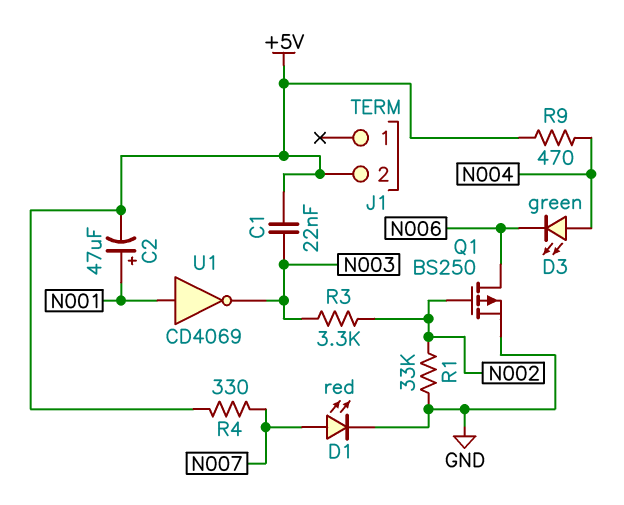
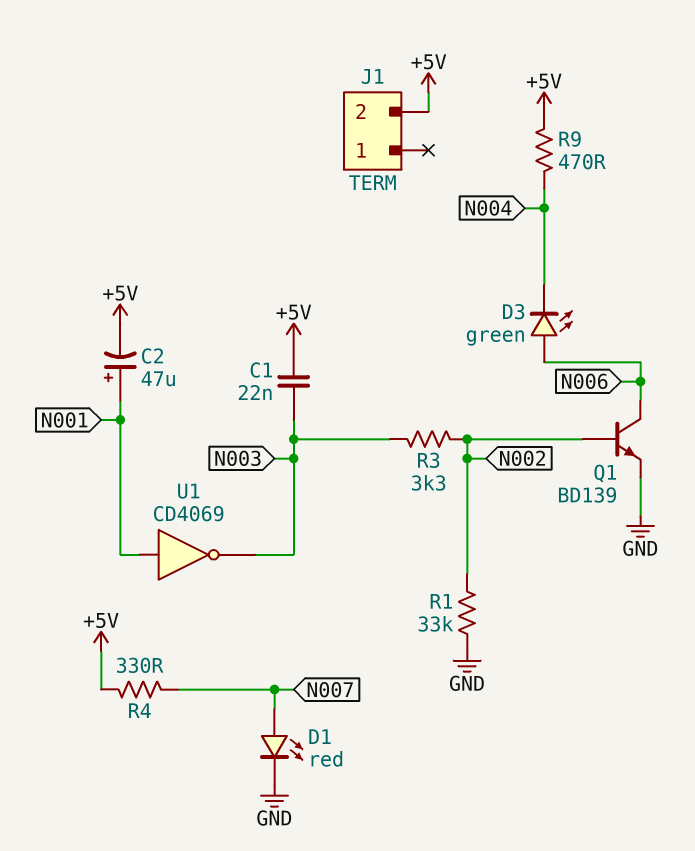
D3: LED green (A N004, K N006) -> LED green (A N006, K N004)
Q1: PMOS BS250 (G N002, D N006, S GND) -> NPN BD139 (B N002, C N006, E GND)

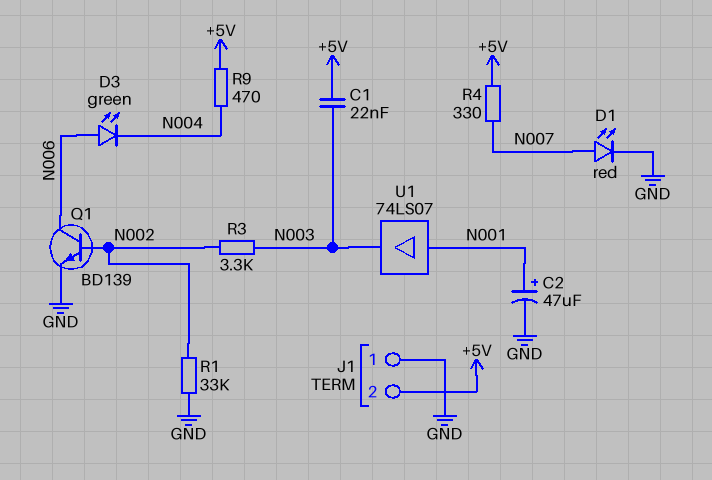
C2: 47uF (plus N001, minus +5V) -> 47uF (plus N001, minus GND)
J1 pin 1: none -> GND
U1: NOT CD4069 (in N001, out N003) -> buffer 74LS07 (in N001, out N003)

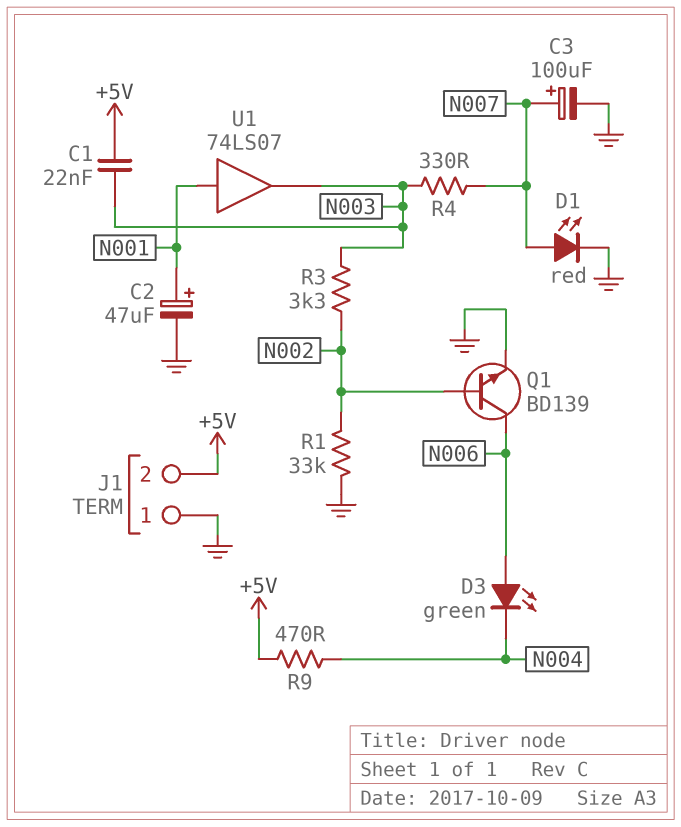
C3: none -> 100uF (plus N007, minus GND)
R4: 330 (+5V, N007) -> 330 (N003, N007)

